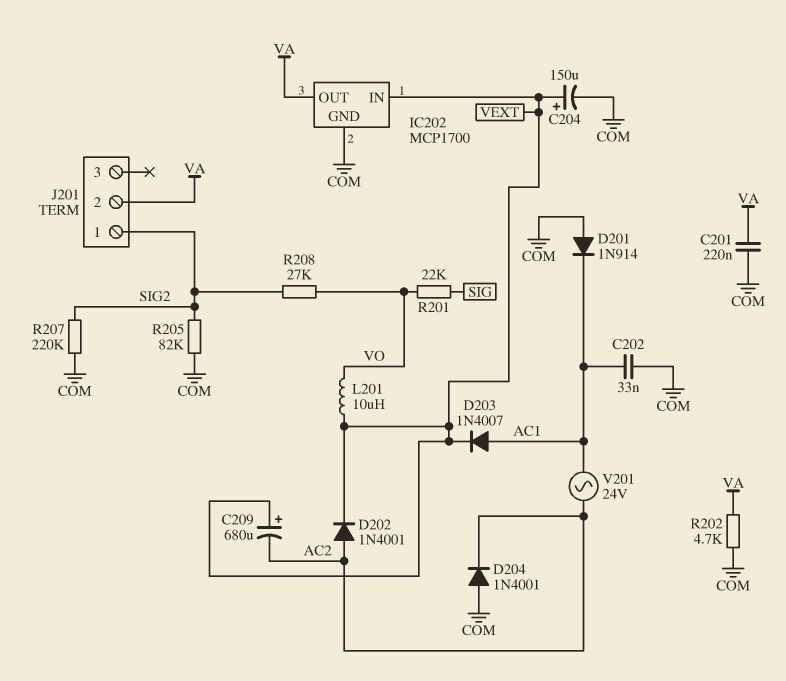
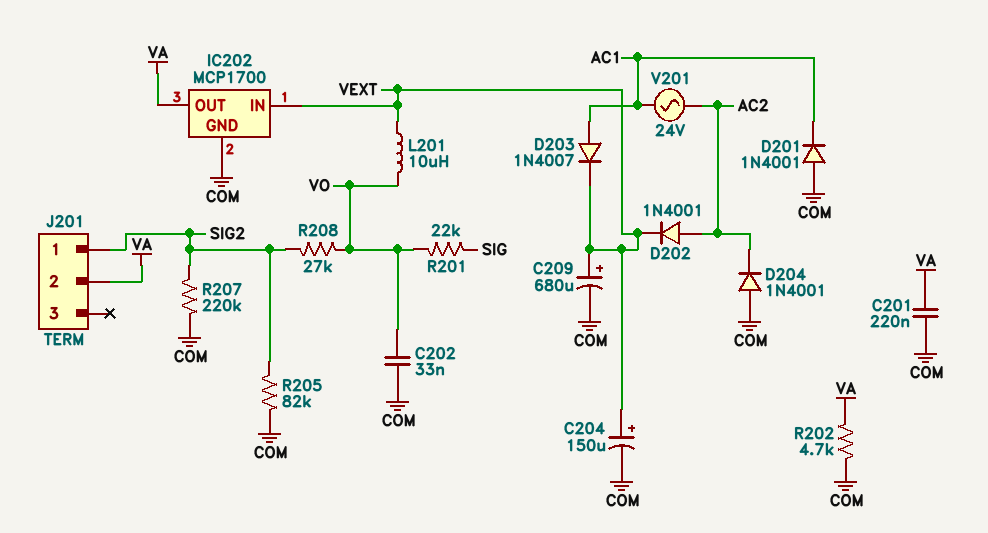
C202: 33nF (AC1, COM) -> 33nF (COM, VO)
C209: 680uF (plus VEXT, minus AC2) -> 680uF (plus VEXT, minus COM)
D201: diode 1N914 (A COM, K AC1) -> diode 1N4001 (A COM, K AC1)

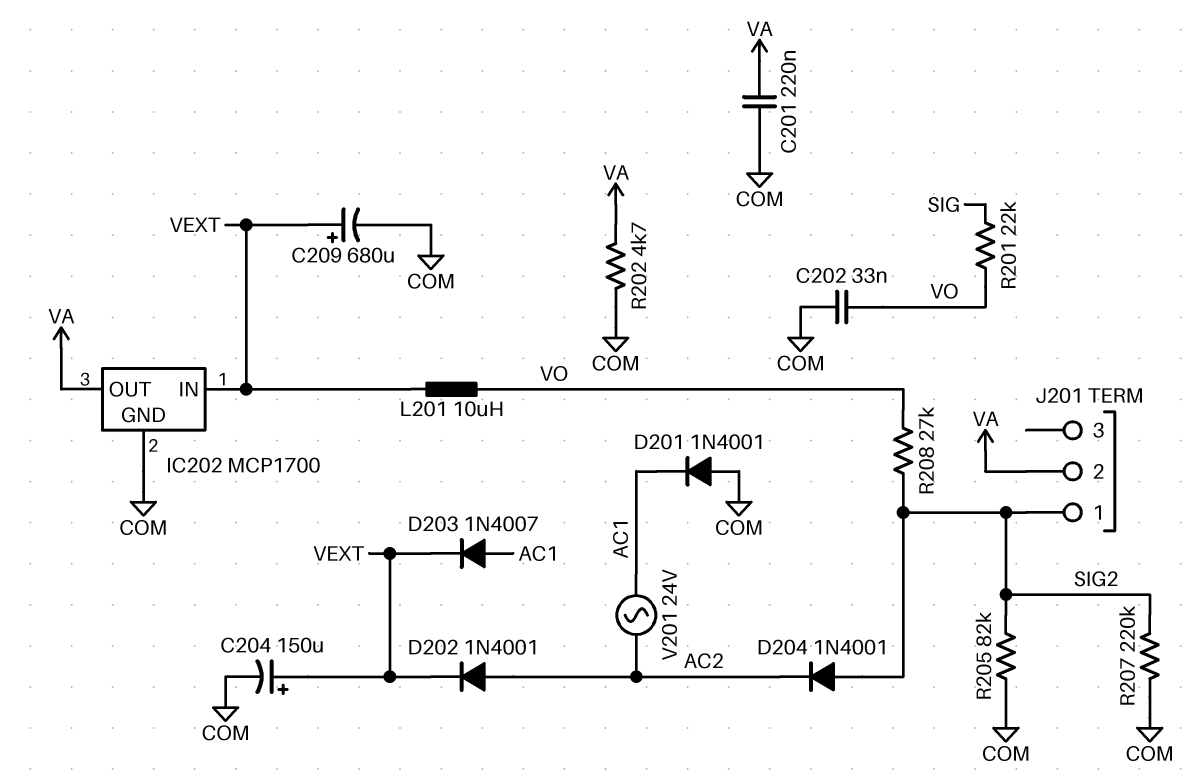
D204: diode 1N4001 (A COM, K AC2) -> diode 1N4001 (A SIG2, K AC2)

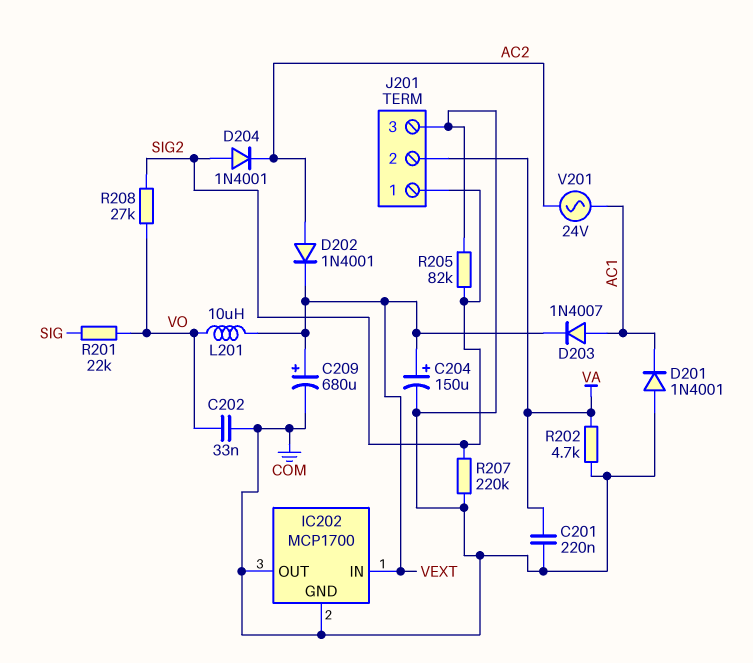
IC202 pin OUT: VA -> COM
J201 pin 3: none -> COM

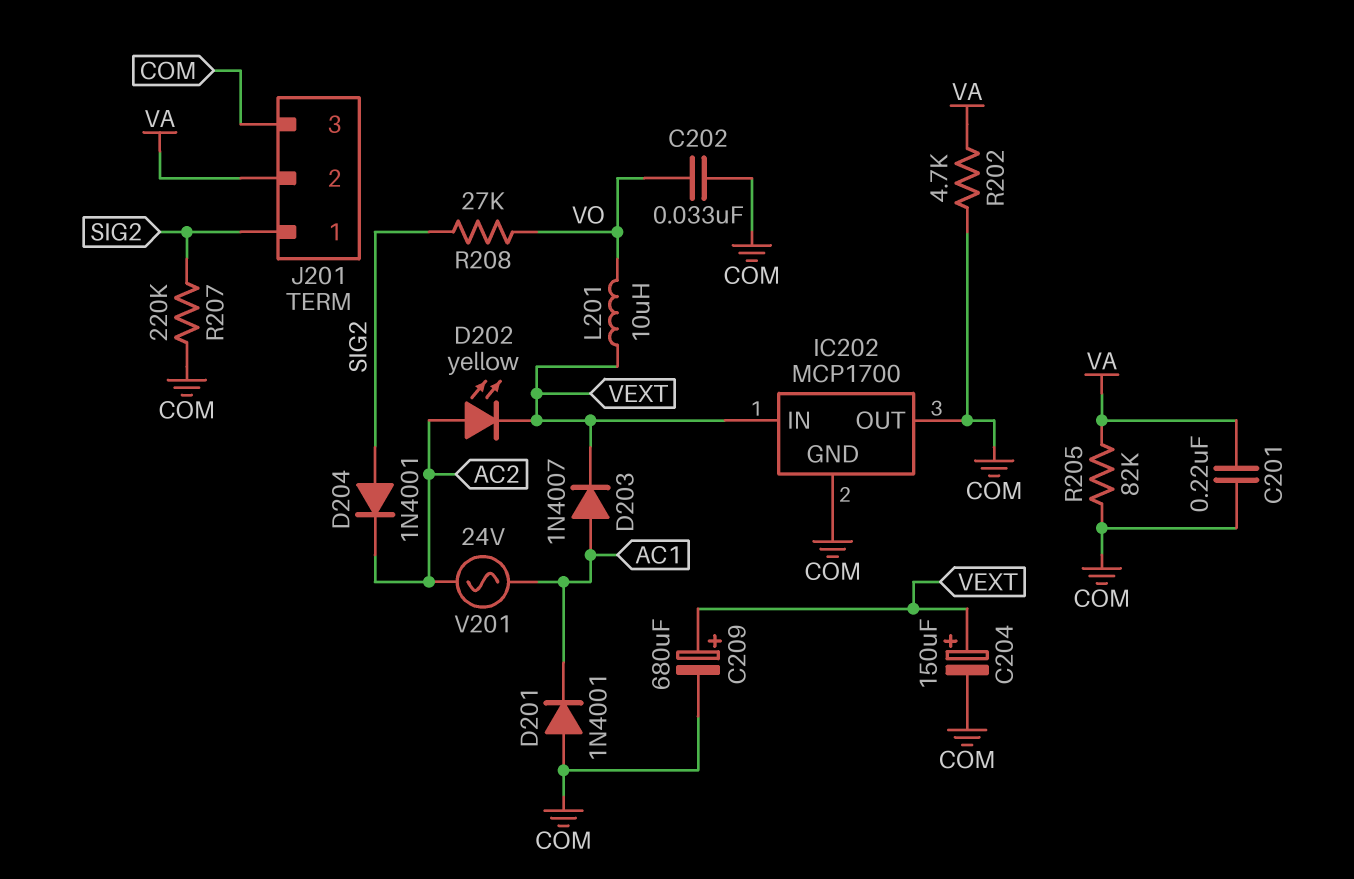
D202: diode 1N4001 (A AC2, K VEXT) -> LED yellow (A AC2, K VEXT)
R201: 22k (SIG, VO) -> none
R205: 82k (COM, SIG2) -> 82k (COM, VA)

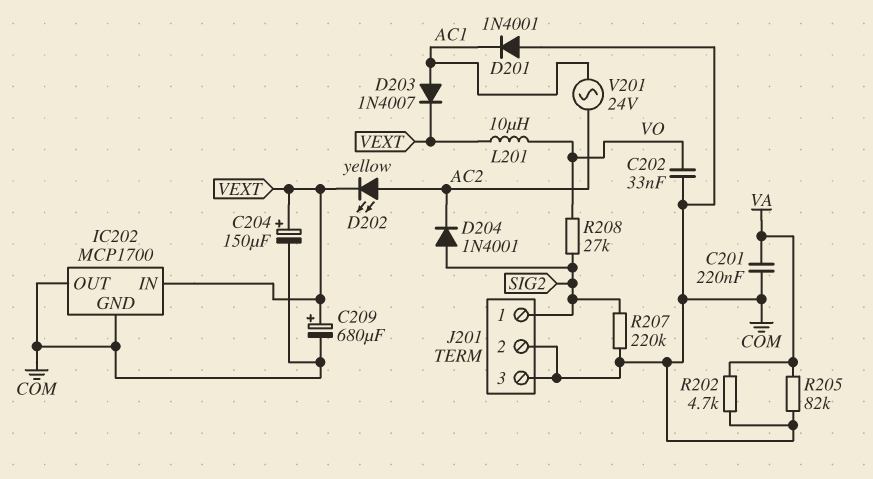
J201 pin 2: VA -> COM

